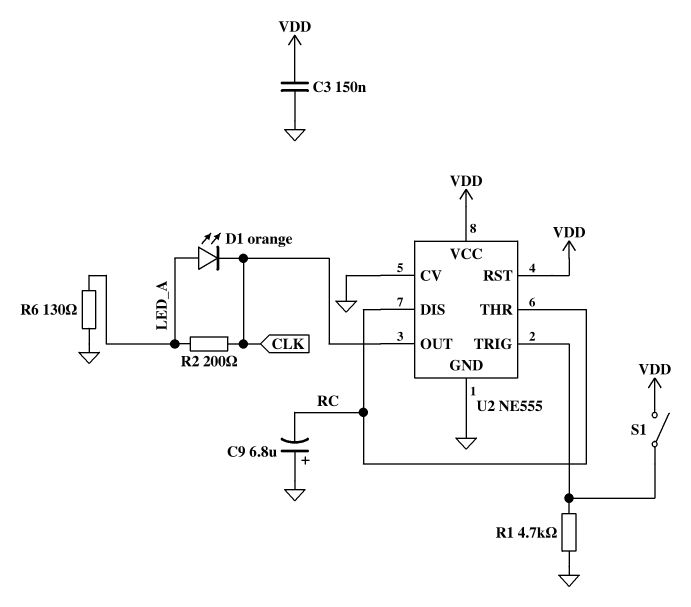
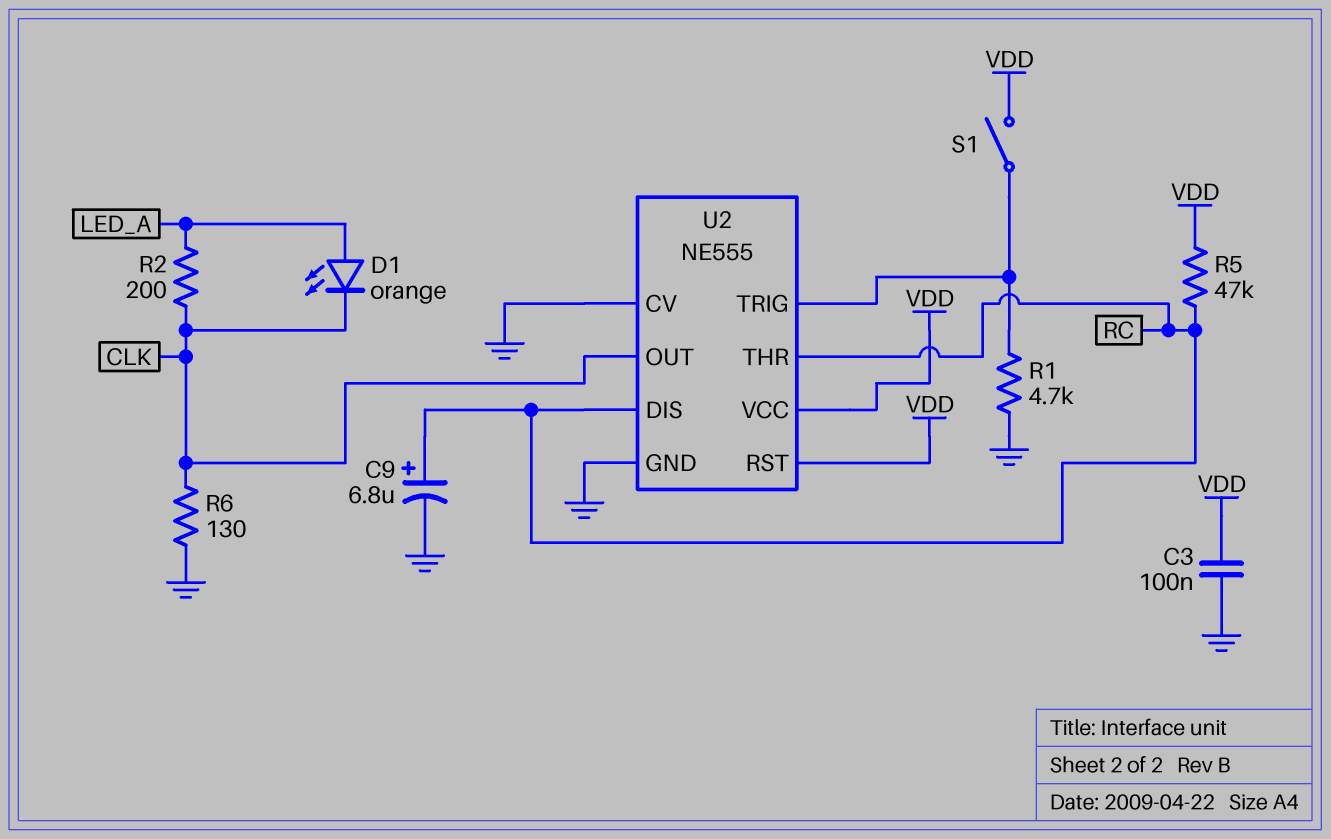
C3: 150nF (GND, VDD) -> 100nF (GND, VDD)
C9: 6.8uF (plus GND, minus RC) -> 6.8uF (plus RC, minus GND)
R5: none -> 47k (RC, VDD)
R6: 130 (GND, LED_A) -> 130 (CLK, GND)

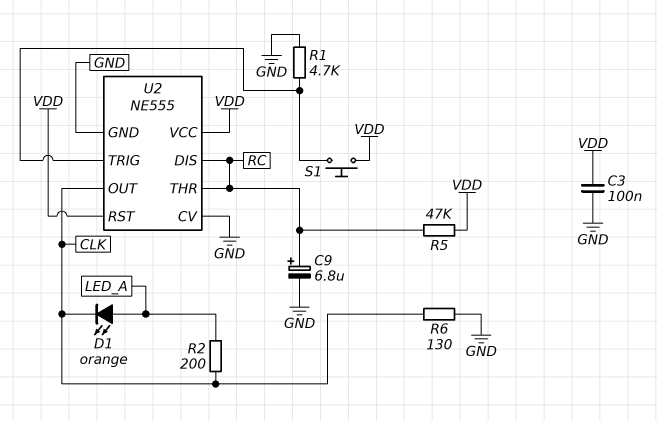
S1: switch (U2/TRIG, VDD) -> button (U2/TRIG, VDD)

